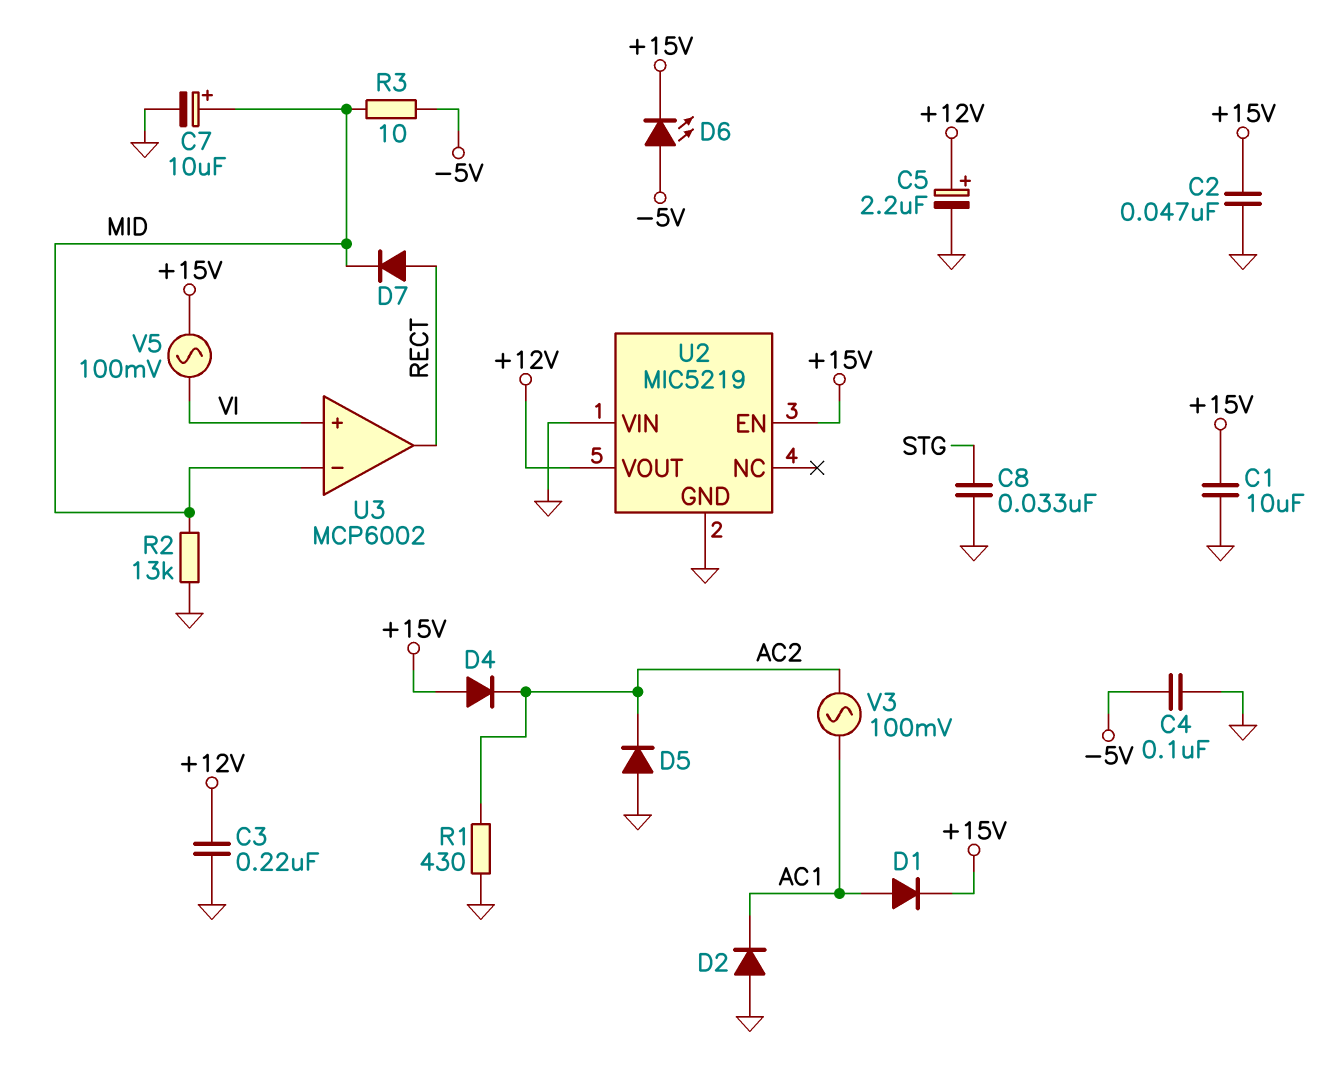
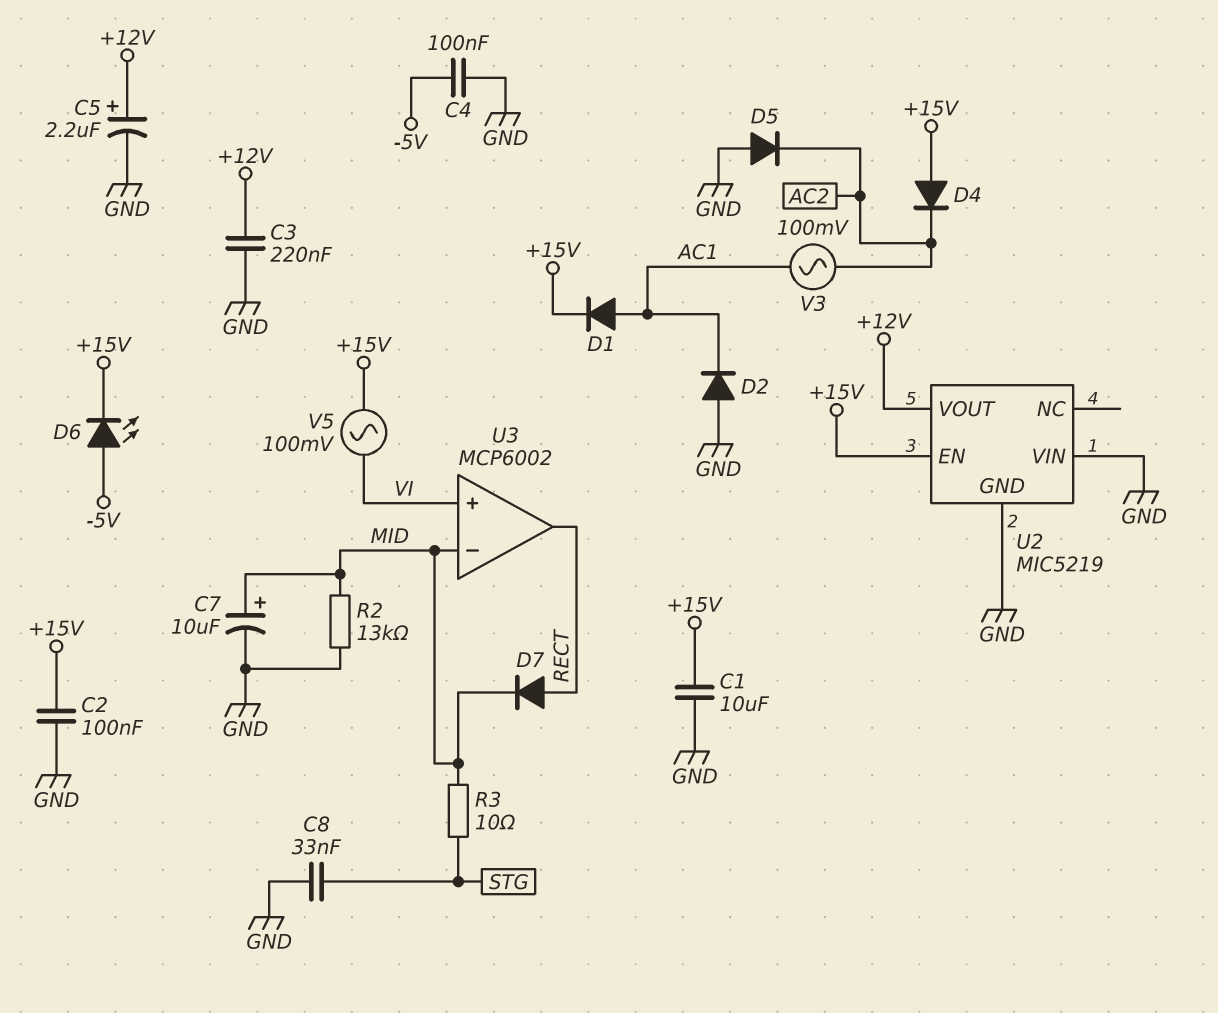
C2: 47nF (+15V, GND) -> 100nF (+15V, GND)
R1: 430 (AC2, GND) -> none
R3: 10 (-5V, MID) -> 10 (MID, STG)

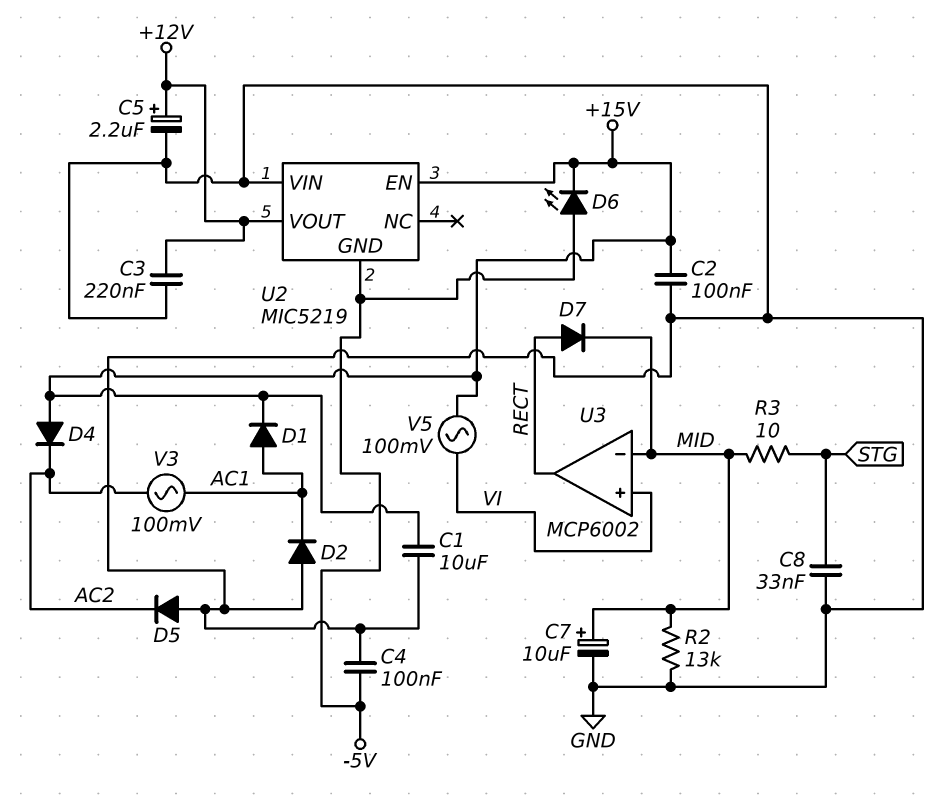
U2 pin GND: GND -> -5V

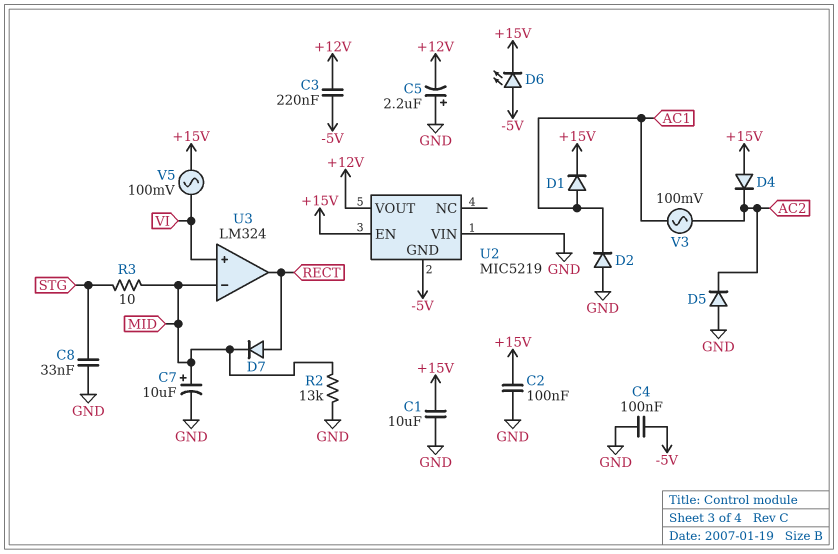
C3: 220nF (+12V, GND) -> 220nF (+12V, -5V)
C5: 2.2uF (plus +12V, minus GND) -> 2.2uF (plus GND, minus +12V)
U3: MCP6002 -> LM324

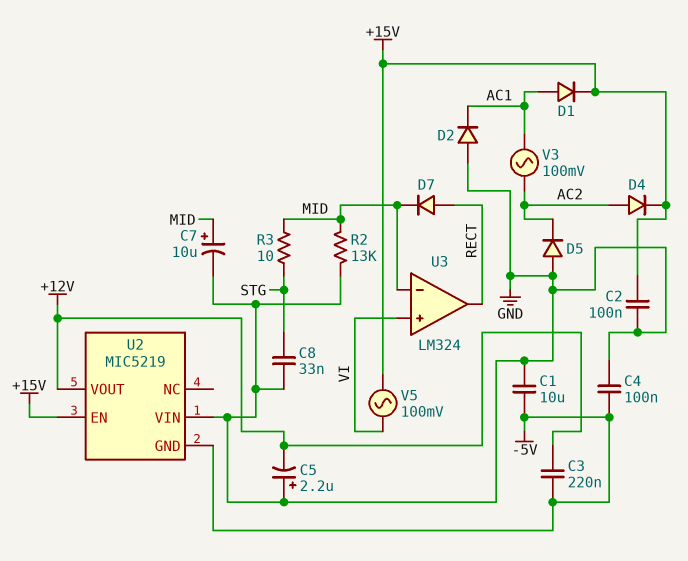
C1: 10uF (+15V, GND) -> 10uF (-5V, GND)
D4: diode (A +15V, K AC2) -> diode (A AC2, K +15V)
D6: LED (A -5V, K +15V) -> none

